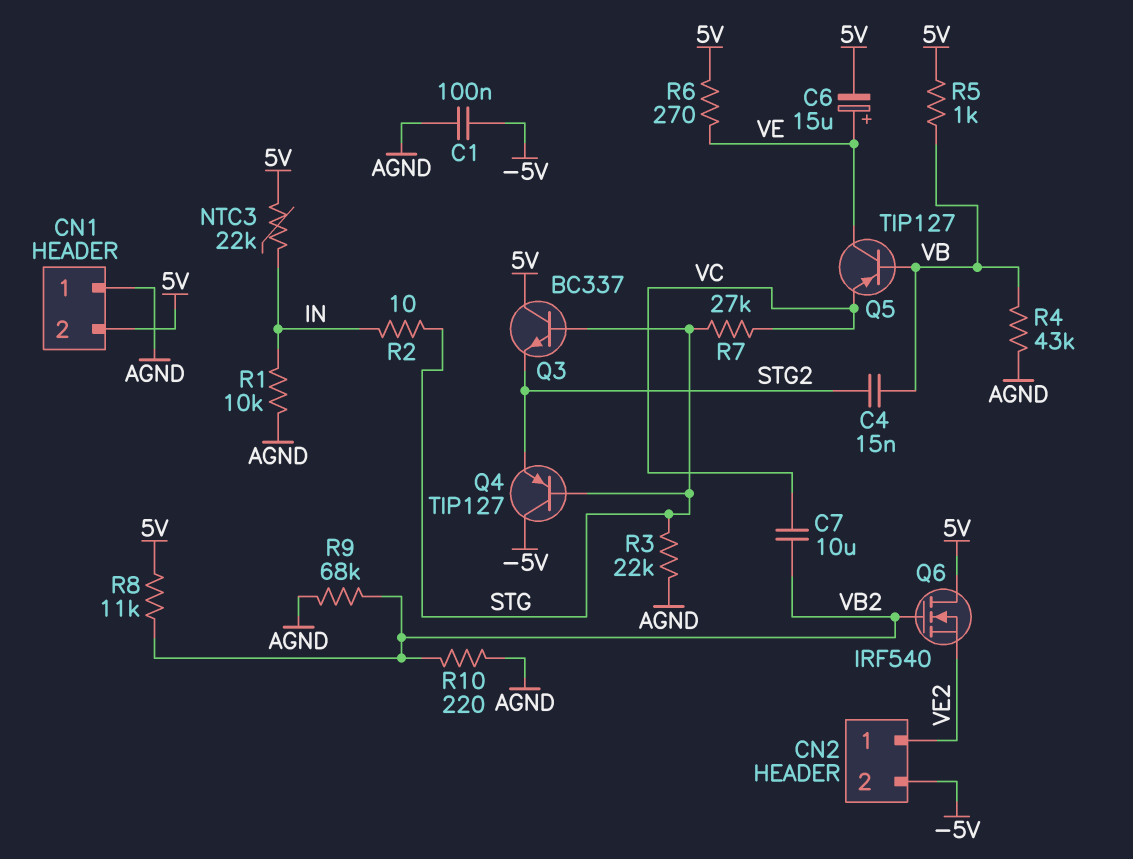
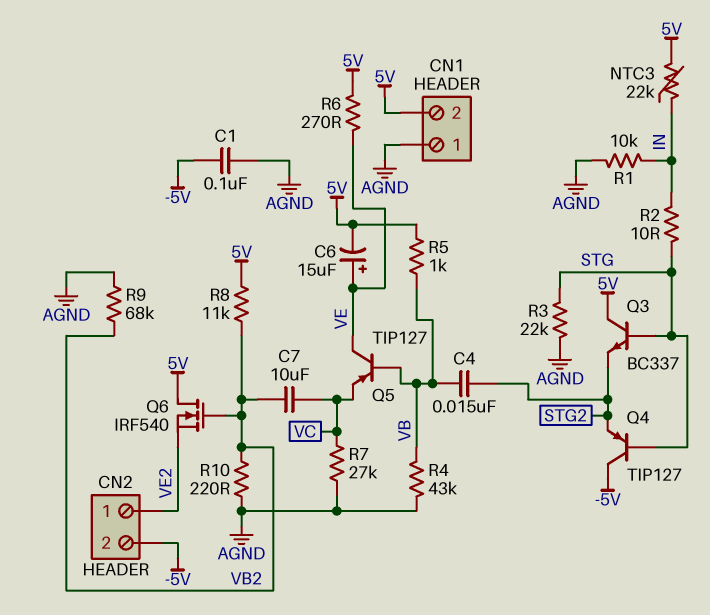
R7: 27k (STG, VC) -> 27k (AGND, VC)

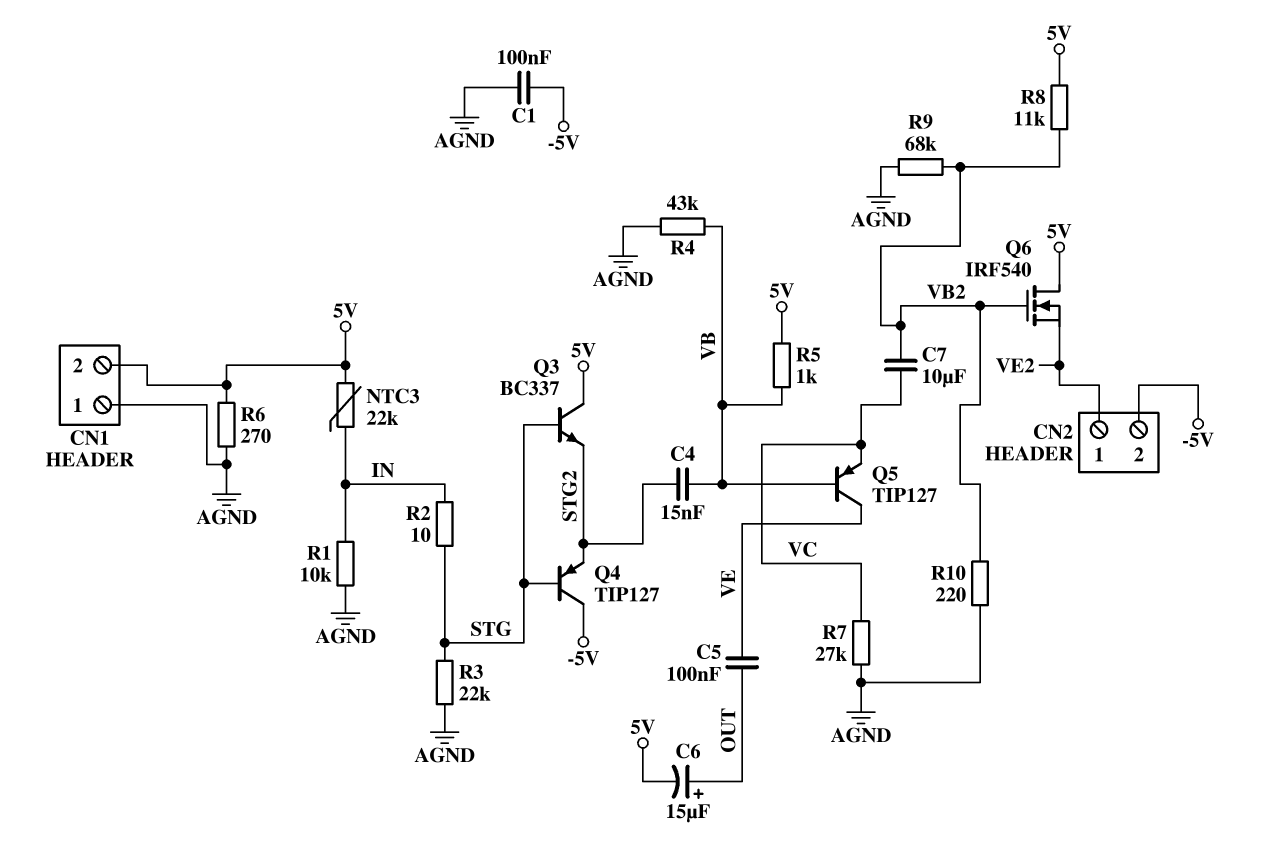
C5: none -> 100nF (OUT, VE)
C6: 15uF (plus VE, minus 5V) -> 15uF (plus OUT, minus 5V)
R6: 270 (5V, VE) -> 270 (5V, AGND)

